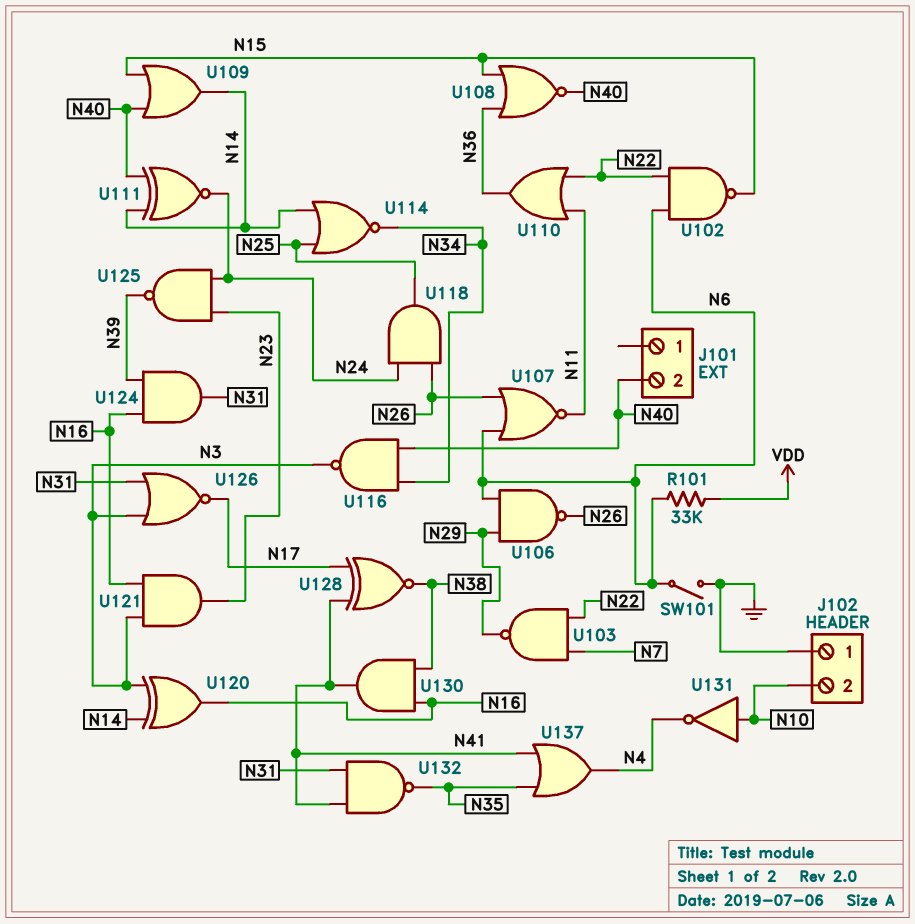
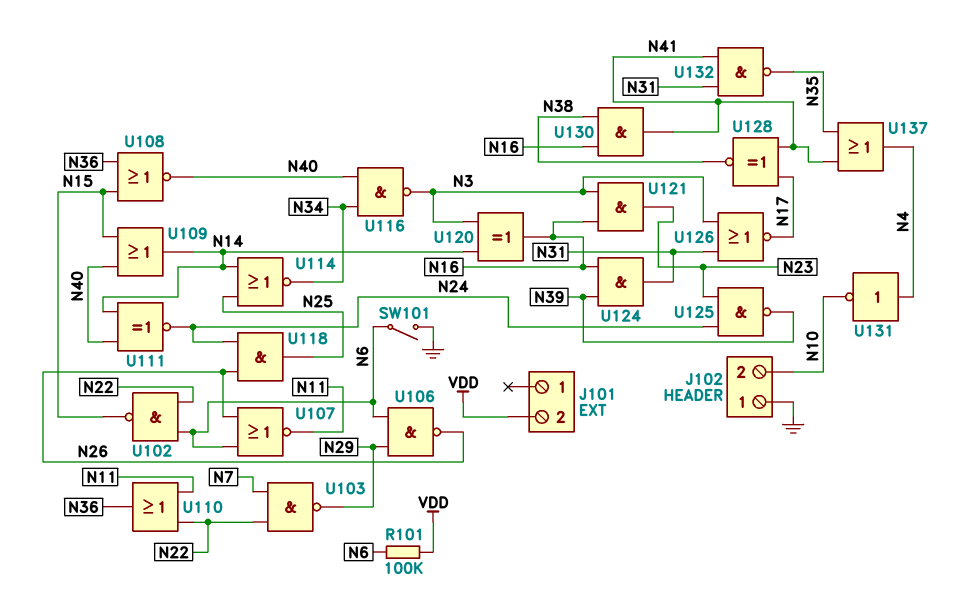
J101 pin 2: N40 -> VDD
R101: 33k (N6, VDD) -> 100k (N6, VDD)
U131: NOT (in N10, out N4) -> NOT (in N4, out N10)

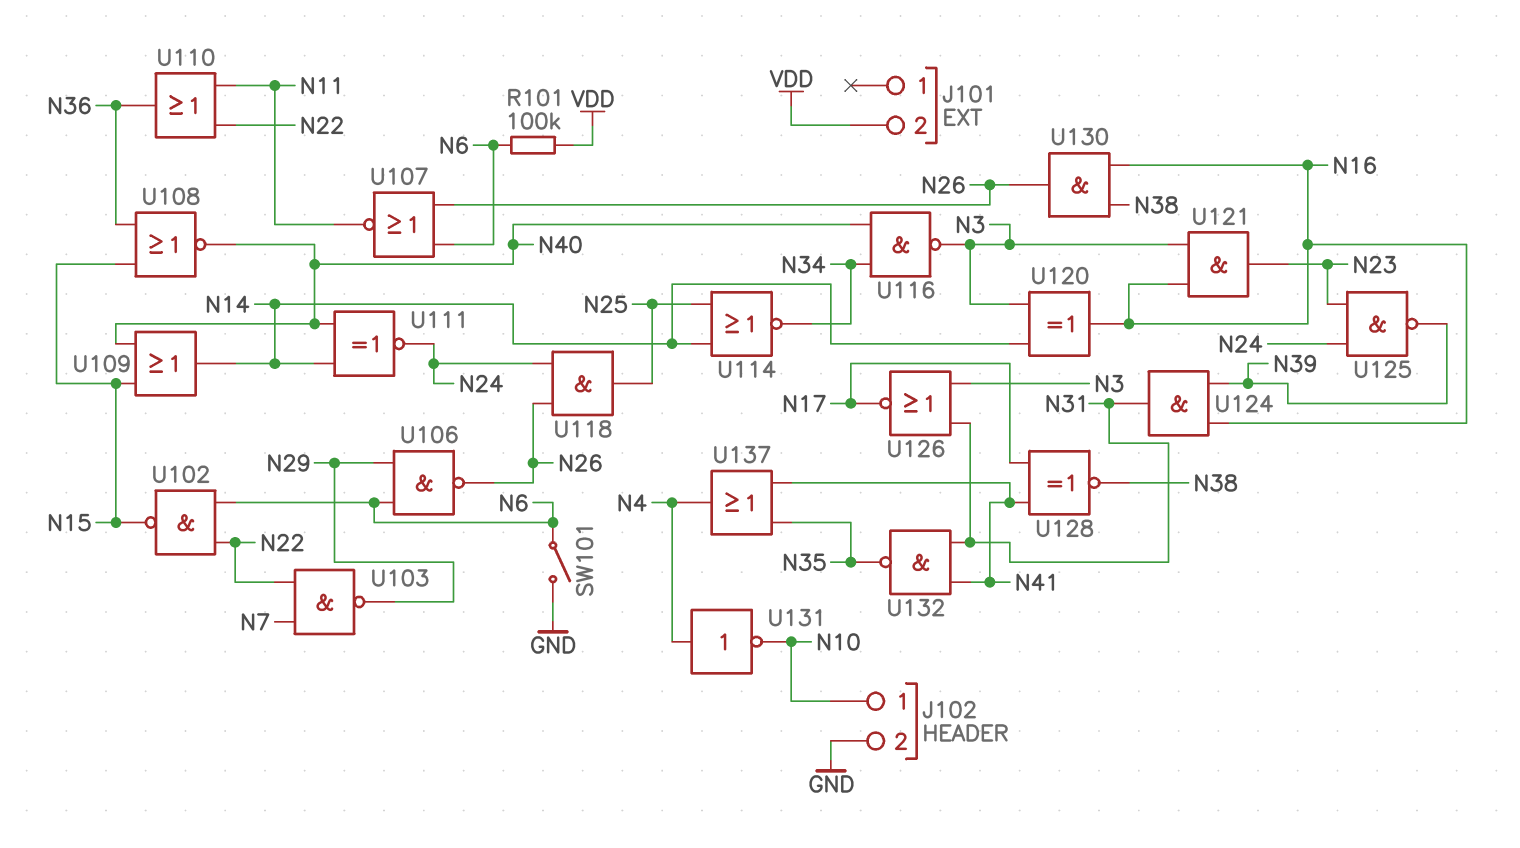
J102 pin 1: GND -> N10
J102 pin 2: N10 -> GND
U130: AND (in N16, in N38, out N41) -> AND (in N16, in N38, out N26)

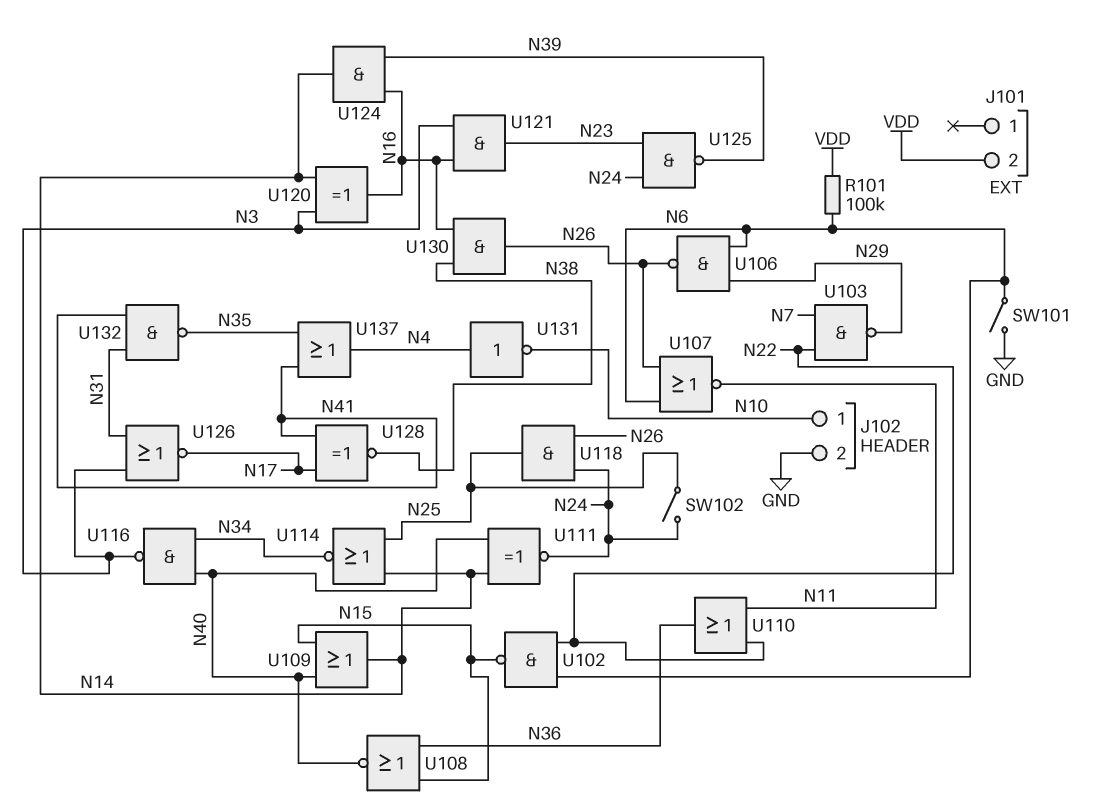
SW102: none -> switch (N24, N25)
U124: AND (in N16, in N39, out N31) -> AND (in N16, in N39, out N14)

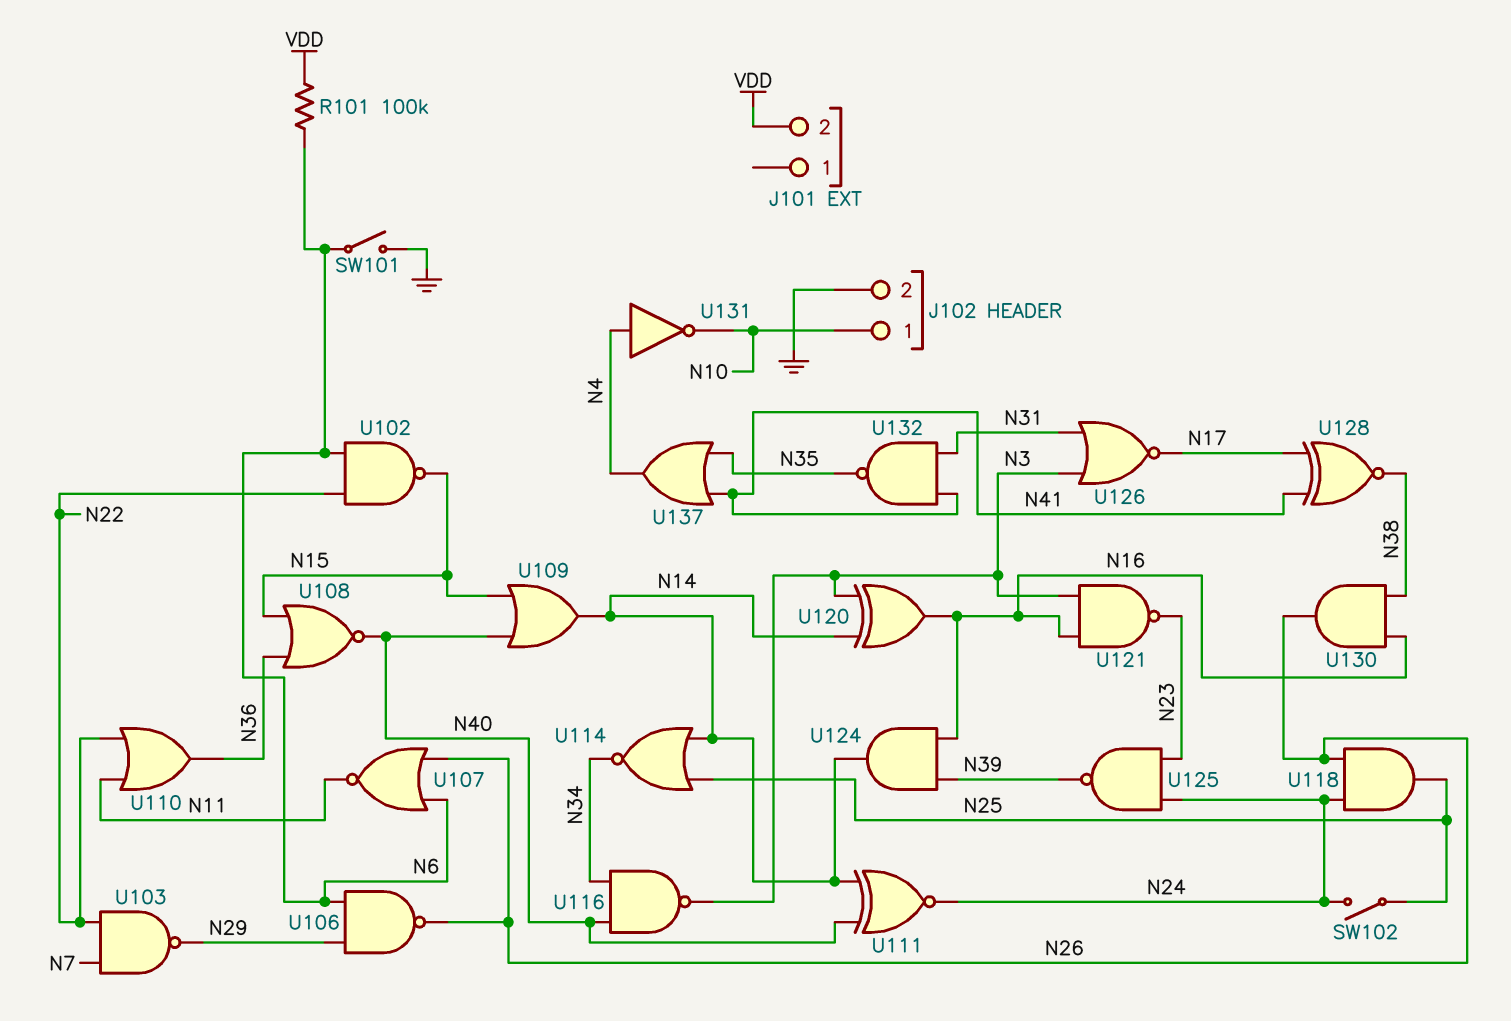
U121: AND (in N3, in N16, out N23) -> NAND (in N3, in N16, out N23)

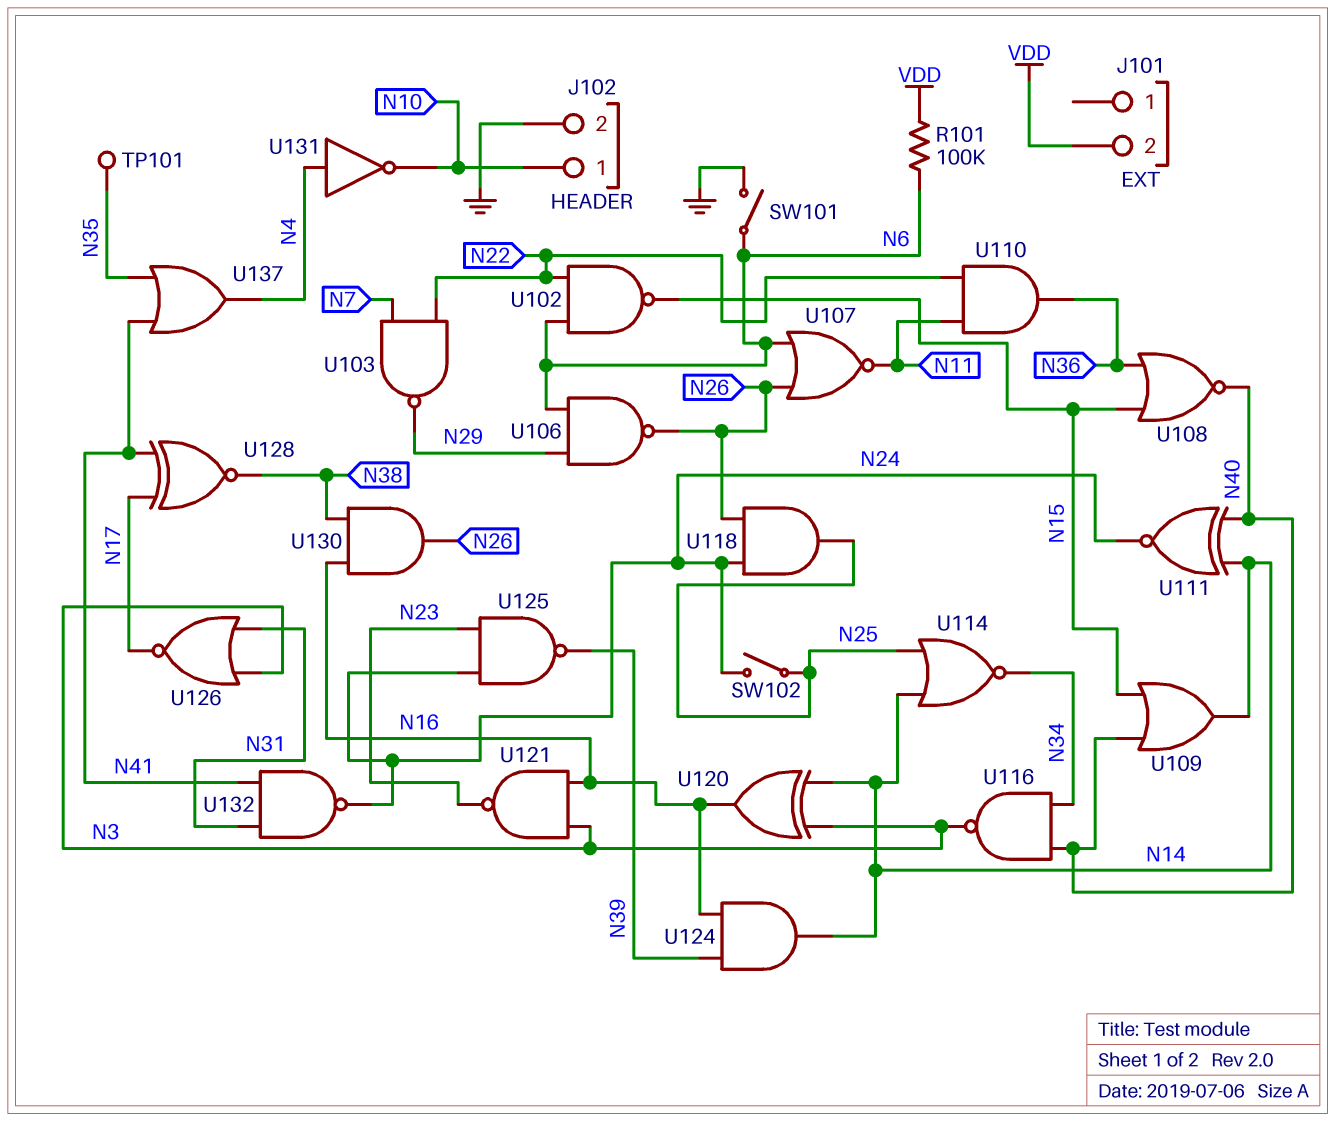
TP101: none -> test point (N35)
U110: OR (in N11, in N22, out N36) -> AND (in N11, in N22, out N36)
U132: NAND (in N31, in N41, out N35) -> NAND (in N31, in N41, out N24)

